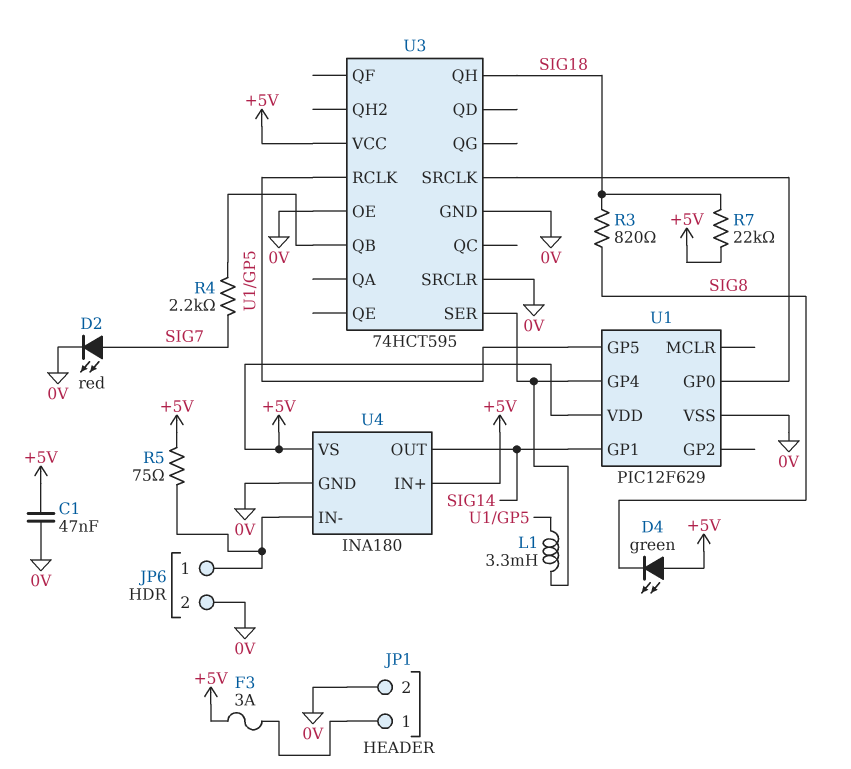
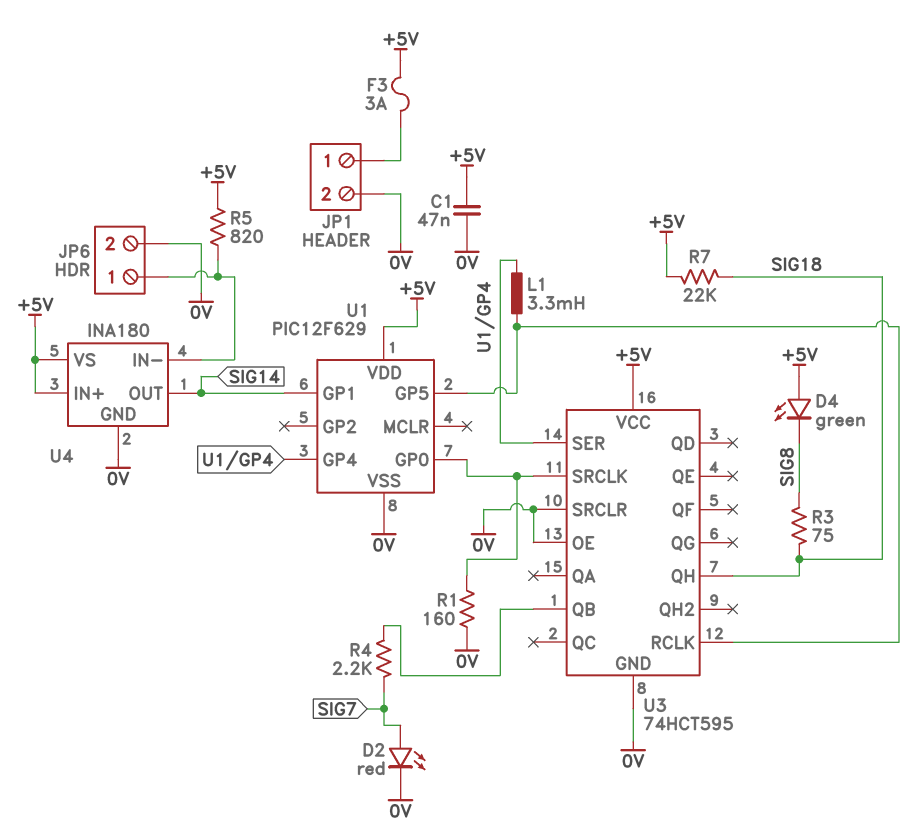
R1: none -> 160 (0V, U1/GP0)
R3: 820 (SIG8, SIG18) -> 75 (SIG8, SIG18)
R5: 75 (+5V, JP6/1) -> 820 (+5V, JP6/1)

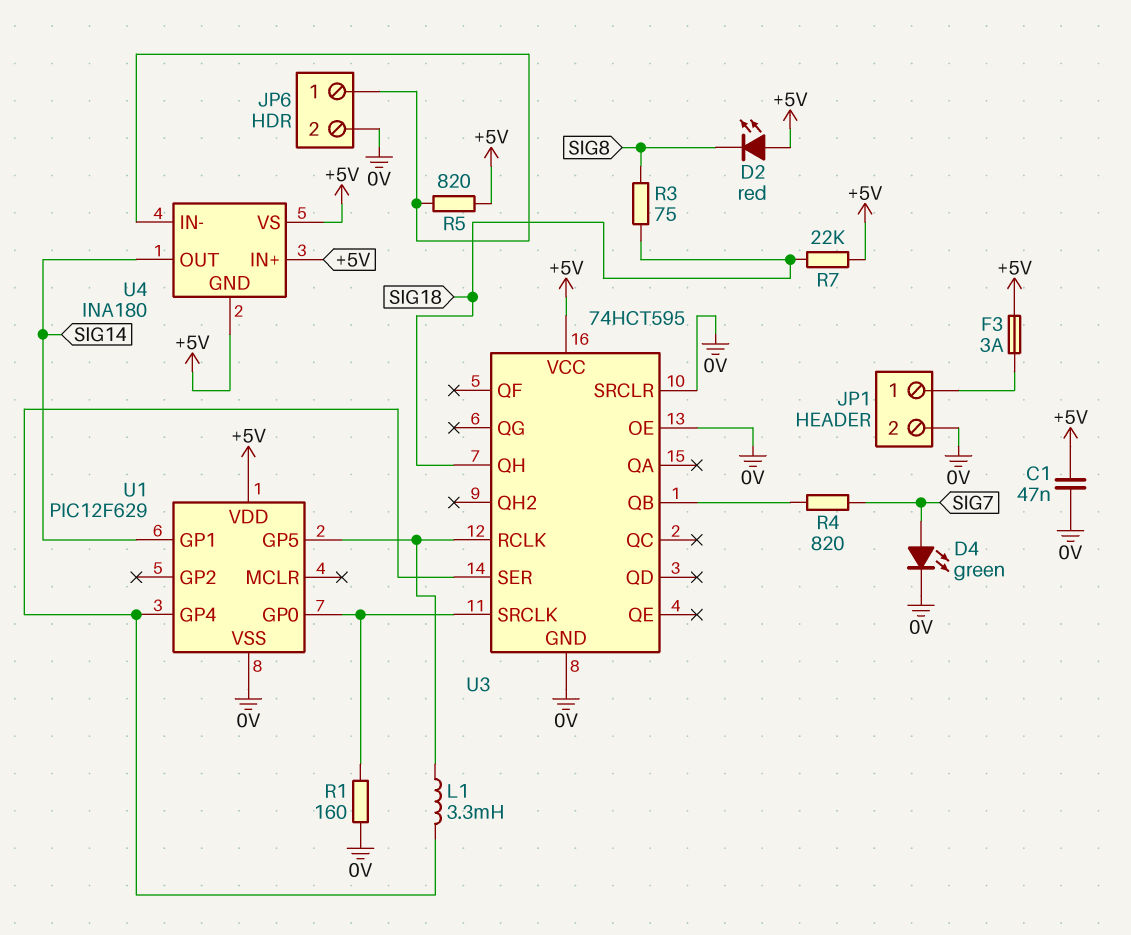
D2: LED red (A SIG7, K 0V) -> LED red (A +5V, K SIG8)
D4: LED green (A +5V, K SIG8) -> LED green (A SIG7, K 0V)
R4: 2.2k (SIG7, U3/QB) -> 820 (SIG7, U3/QB)
U4 pin GND: 0V -> +5V

